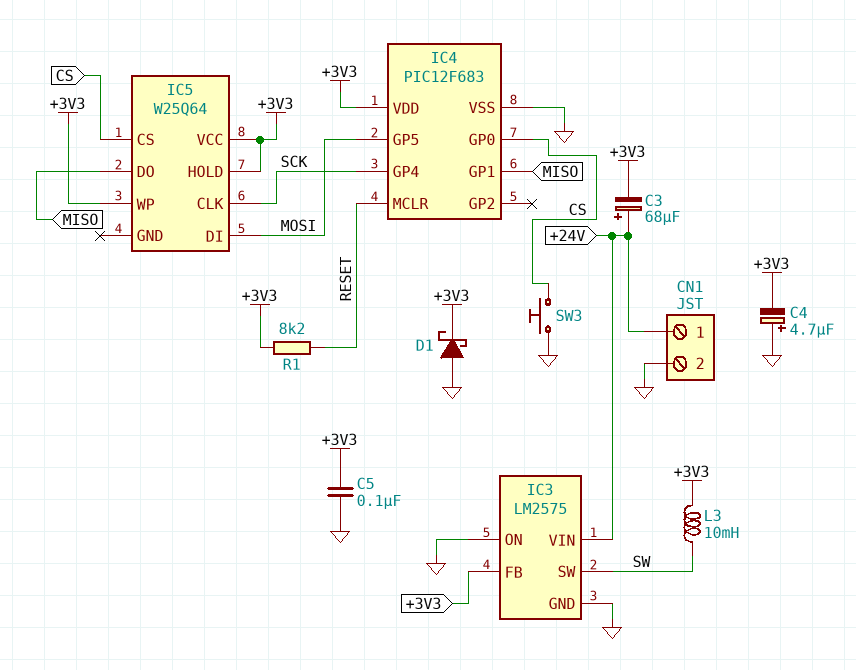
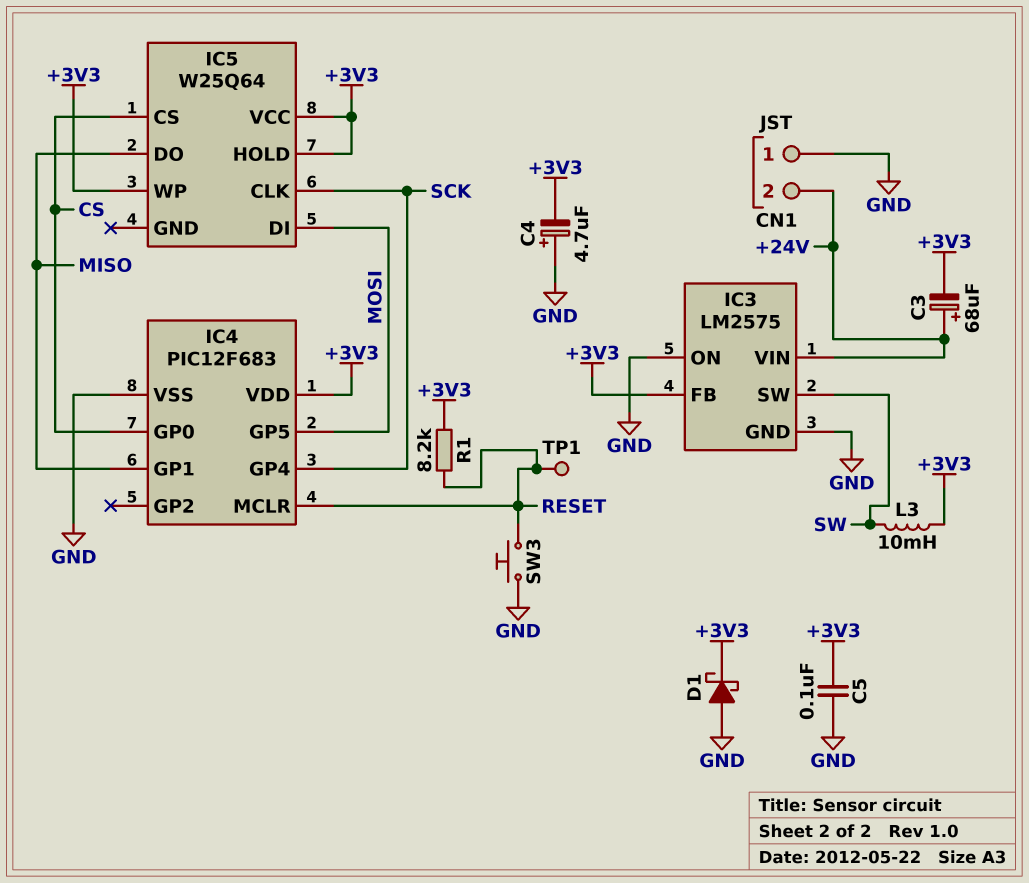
CN1 pin 1: +24V -> GND
CN1 pin 2: GND -> +24V
SW3: button (CS, GND) -> button (GND, RESET)
TP1: none -> test point (RESET)

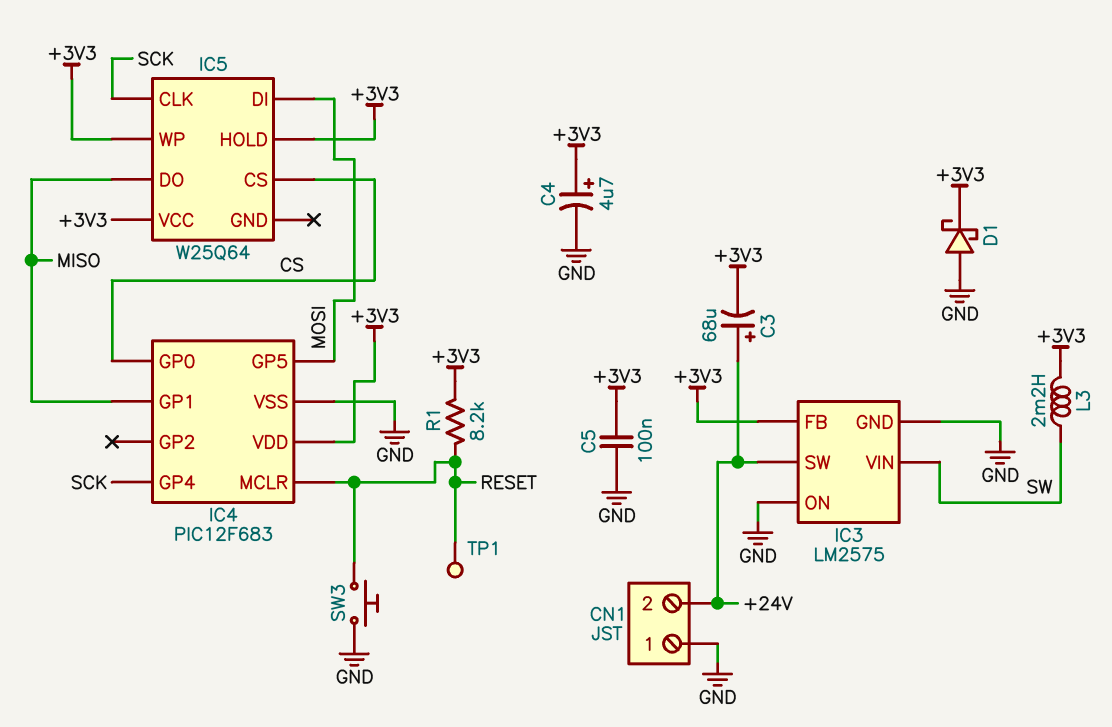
C4: 4.7uF (plus GND, minus +3V3) -> 4.7uF (plus +3V3, minus GND)
IC3 pin SW: SW -> +24V
IC3 pin VIN: +24V -> SW
L3: 10mH (+3V3, SW) -> 2.2mH (+3V3, SW)

